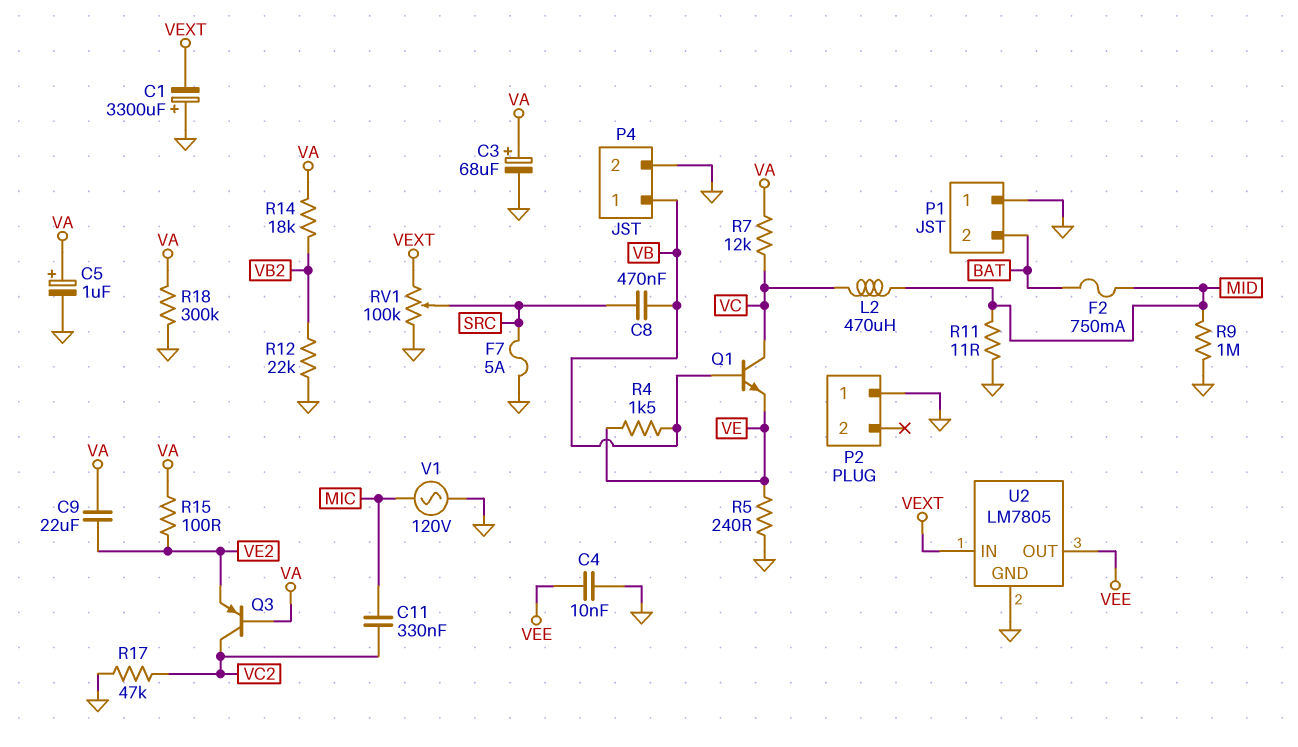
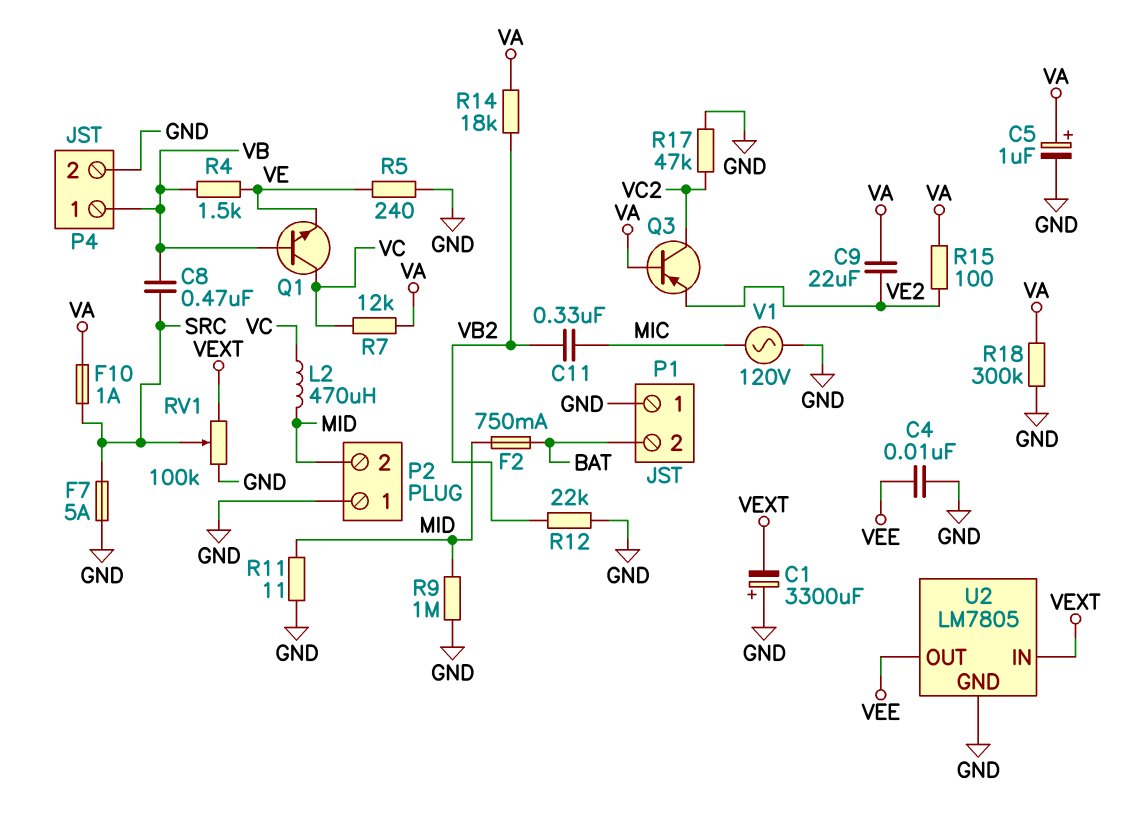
C3: 68uF (plus VA, minus GND) -> none
C11: 330nF (MIC, VC2) -> 330nF (MIC, VB2)
F10: none -> 1A (SRC, VA)
P2 pin 2: none -> MID

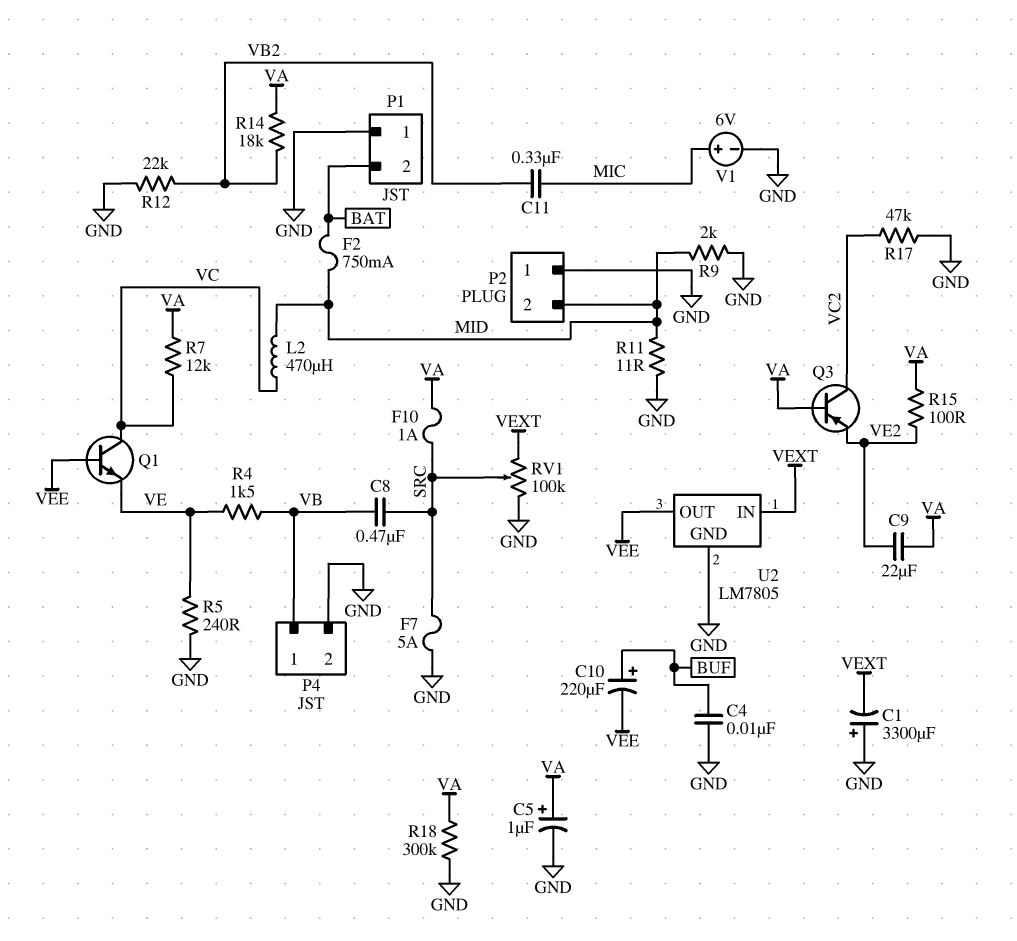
C4: 10nF (GND, VEE) -> 10nF (BUF, GND)
C10: none -> 220uF (plus BUF, minus VEE)
Q1: NPN (B VB, C VC, E VE) -> NPN (B VEE, C VC, E VE)
R9: 1M (GND, MID) -> 2k (GND, MID)
V1: AC 120V (GND, MIC) -> 6V (plus MIC, minus GND)

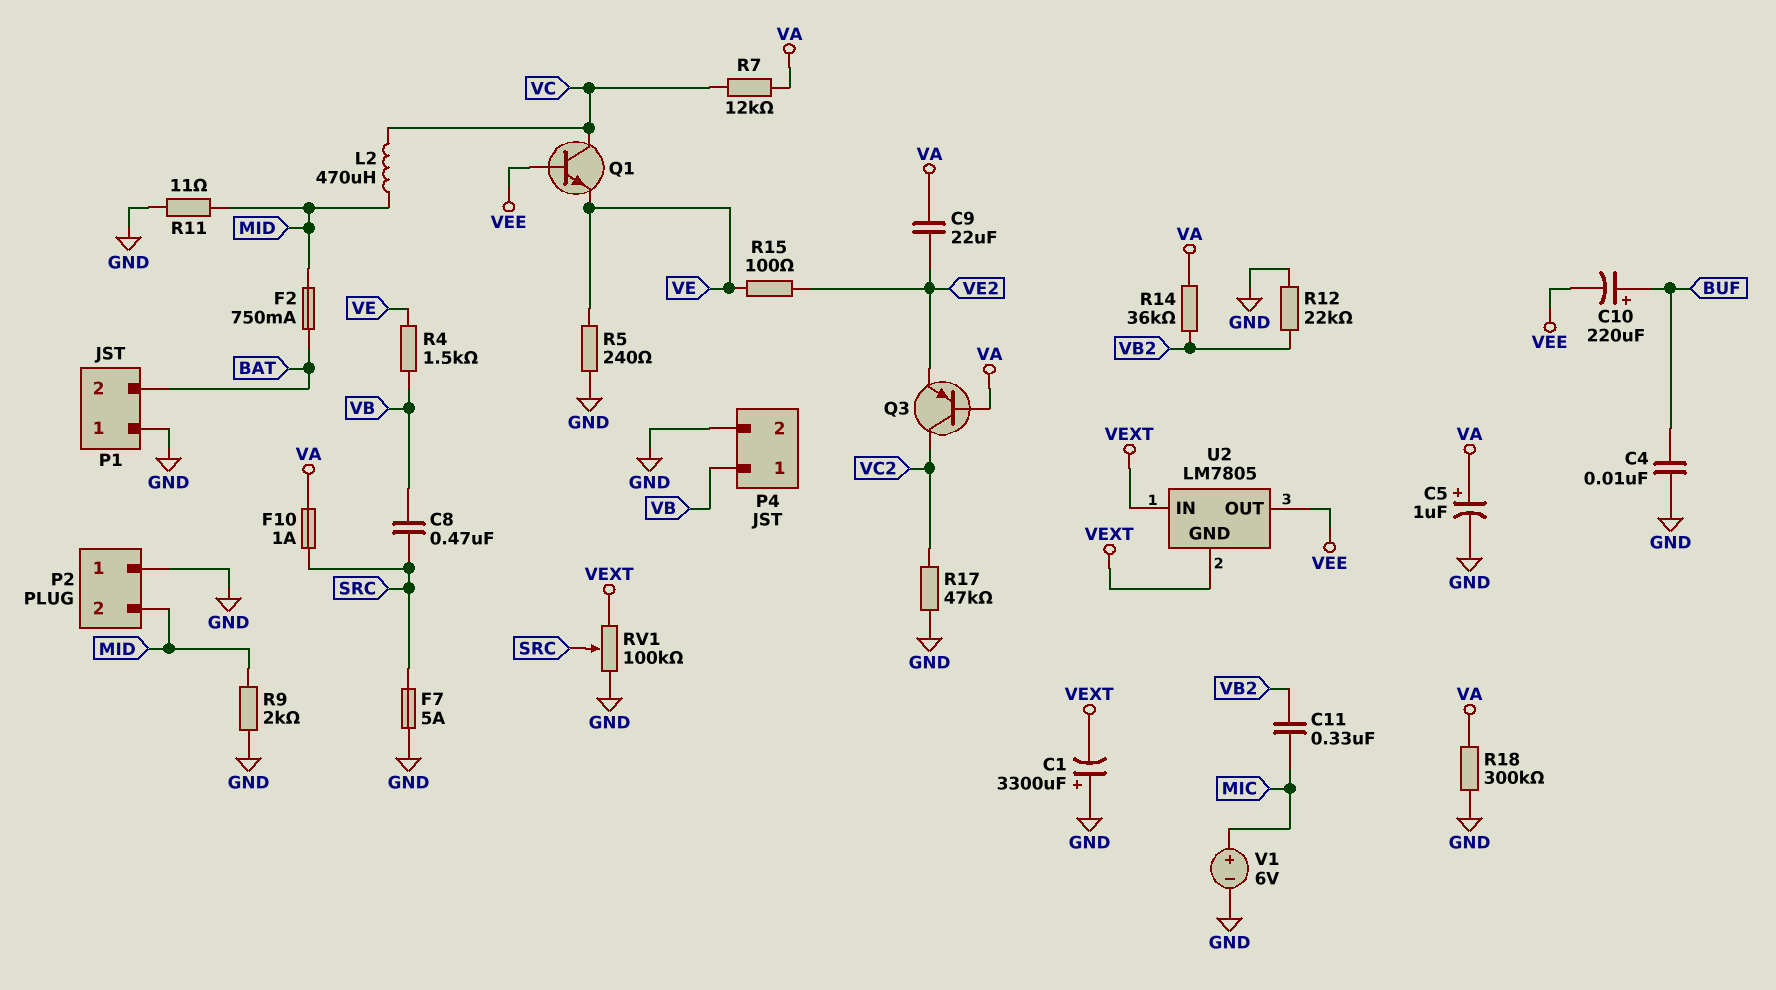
R14: 18k (VA, VB2) -> 36k (VA, VB2)
R15: 100 (VA, VE2) -> 100 (VE, VE2)
U2 pin GND: GND -> VEXT

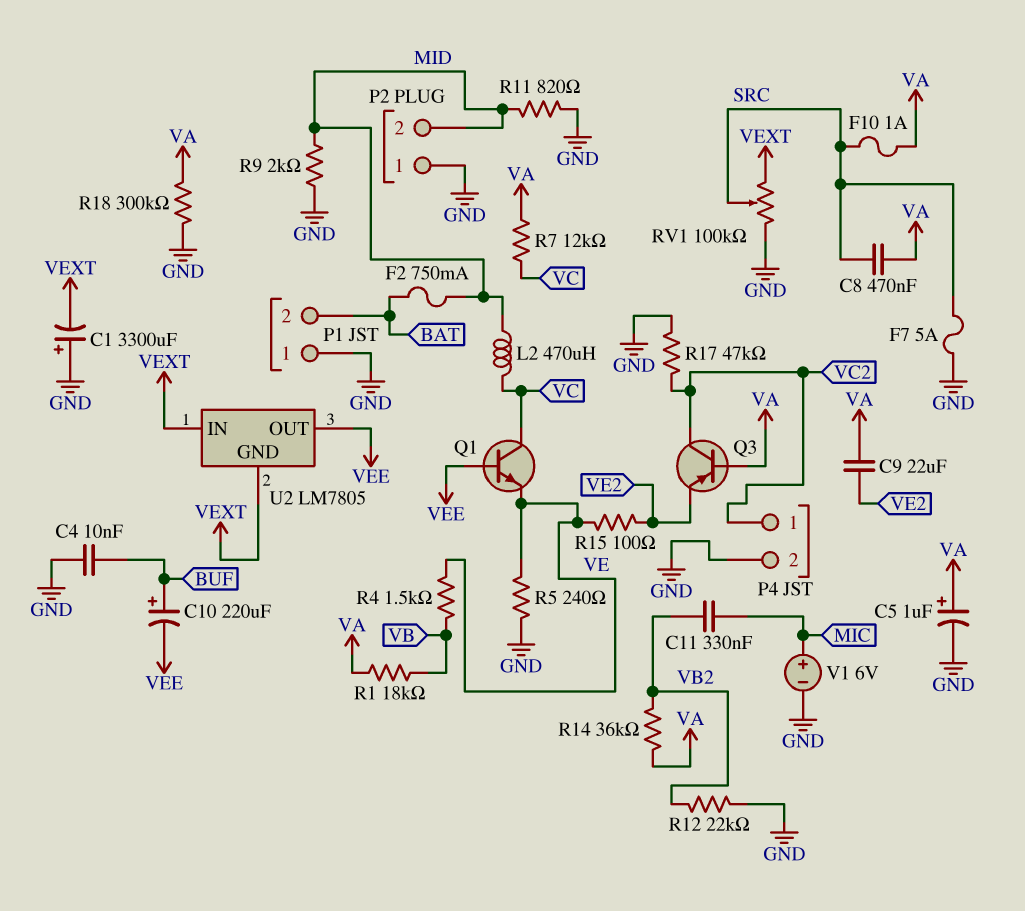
C8: 470nF (SRC, VB) -> 470nF (SRC, VA)
P4 pin 1: VB -> VC2
R1: none -> 18k (VA, VB)
R11: 11 (GND, MID) -> 820 (GND, MID)

